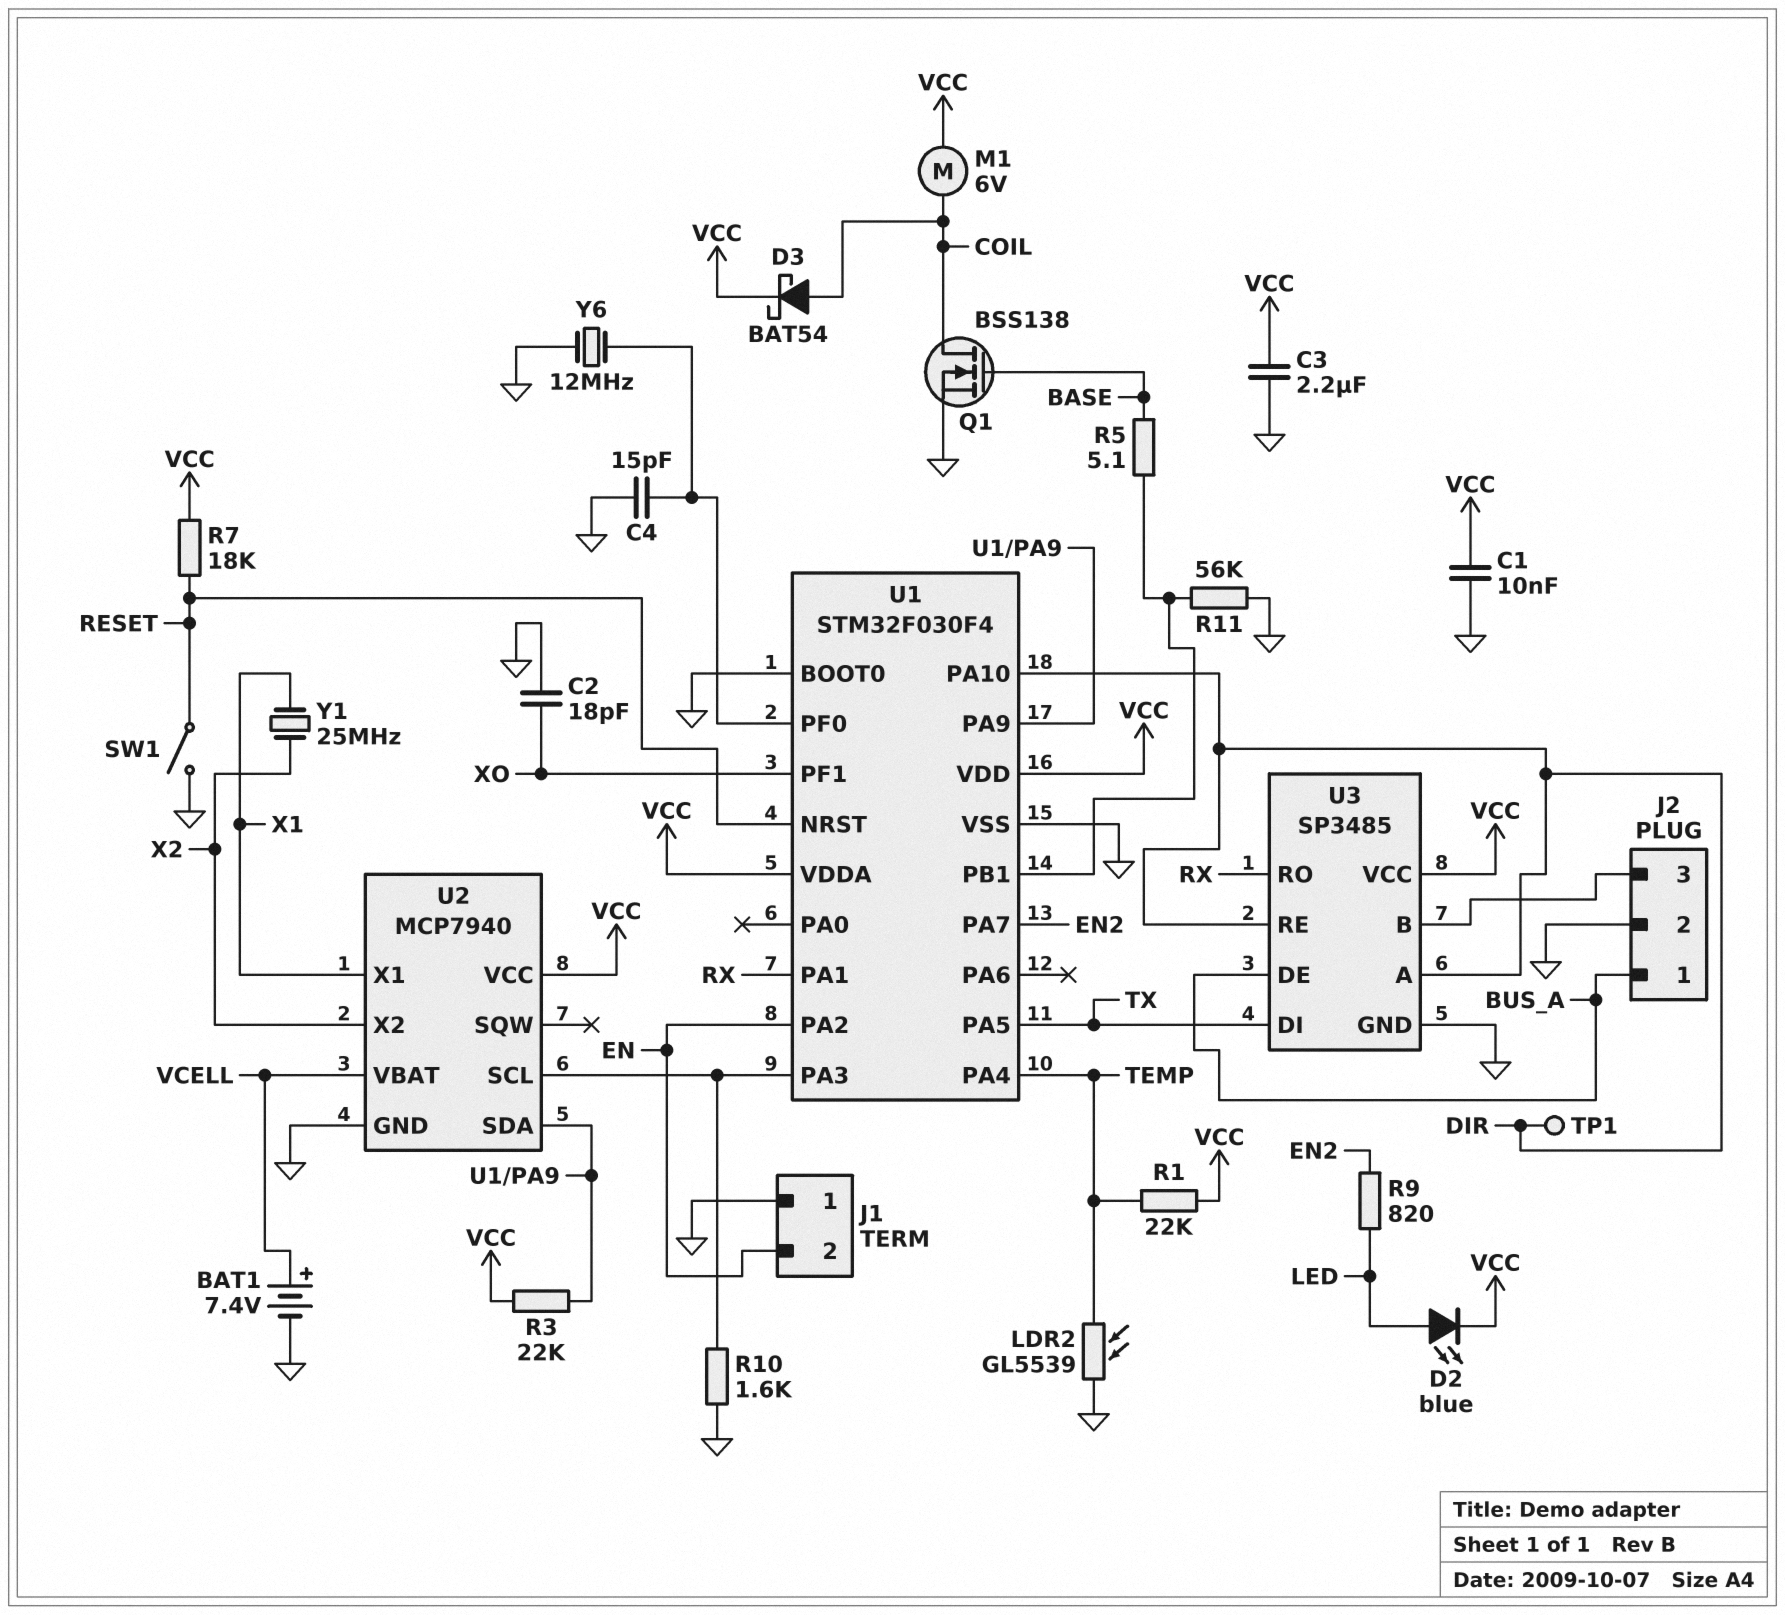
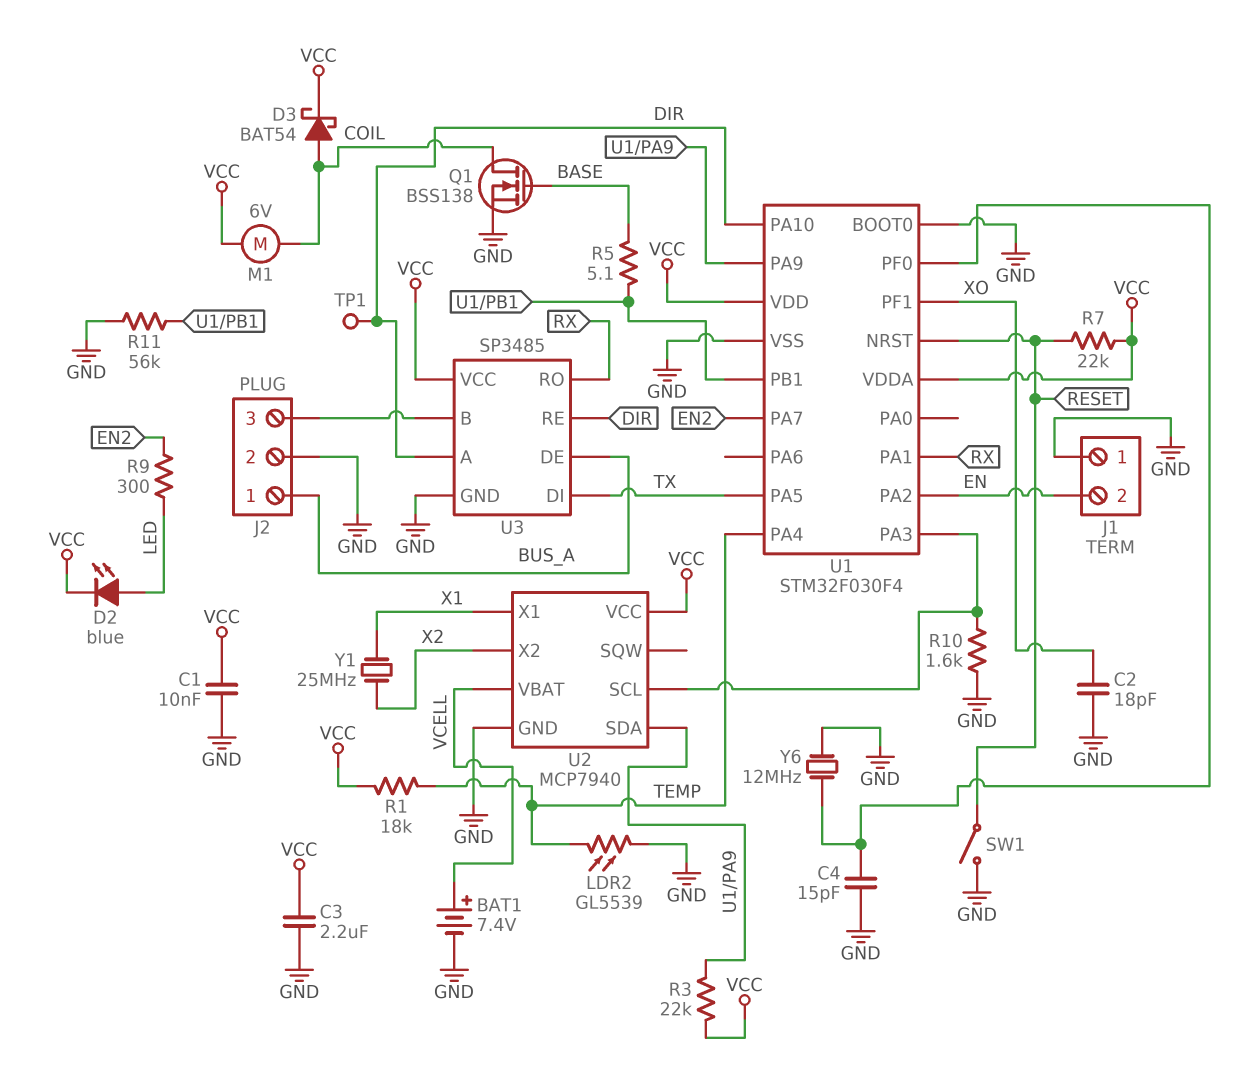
R1: 22k (TEMP, VCC) -> 18k (TEMP, VCC)
R7: 18k (RESET, VCC) -> 22k (RESET, VCC)
R9: 820 (EN2, LED) -> 300 (EN2, LED)

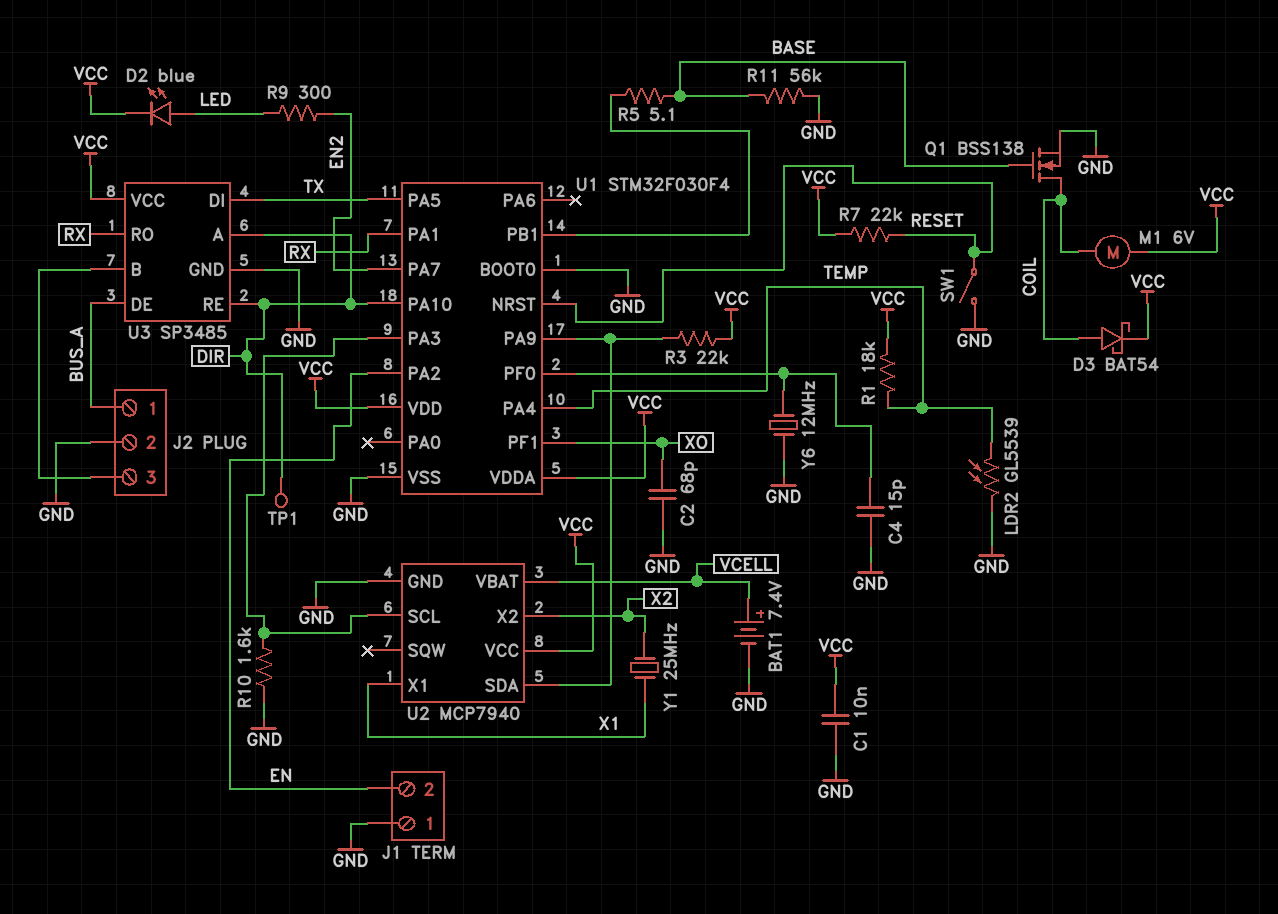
C2: 18pF (GND, XO) -> 68pF (GND, XO)
C3: 2.2uF (GND, VCC) -> none
R11: 56k (GND, U1/PB1) -> 56k (BASE, GND)

